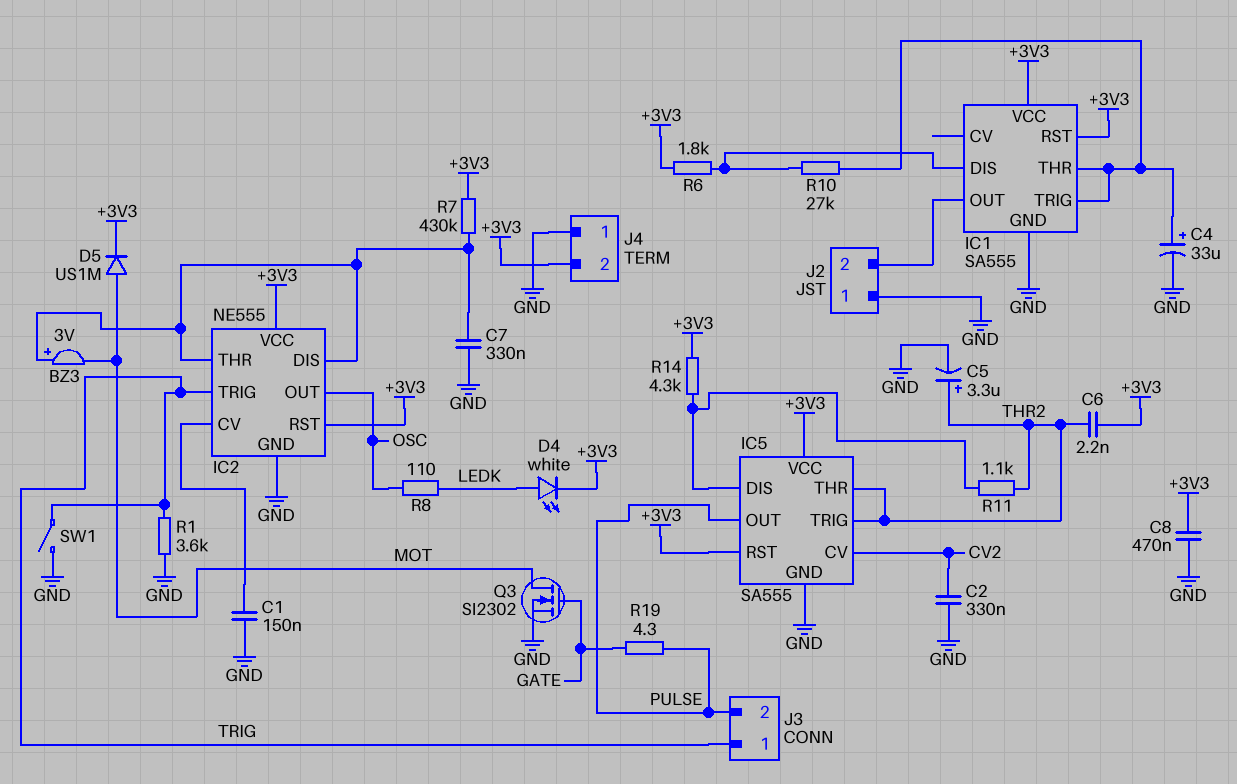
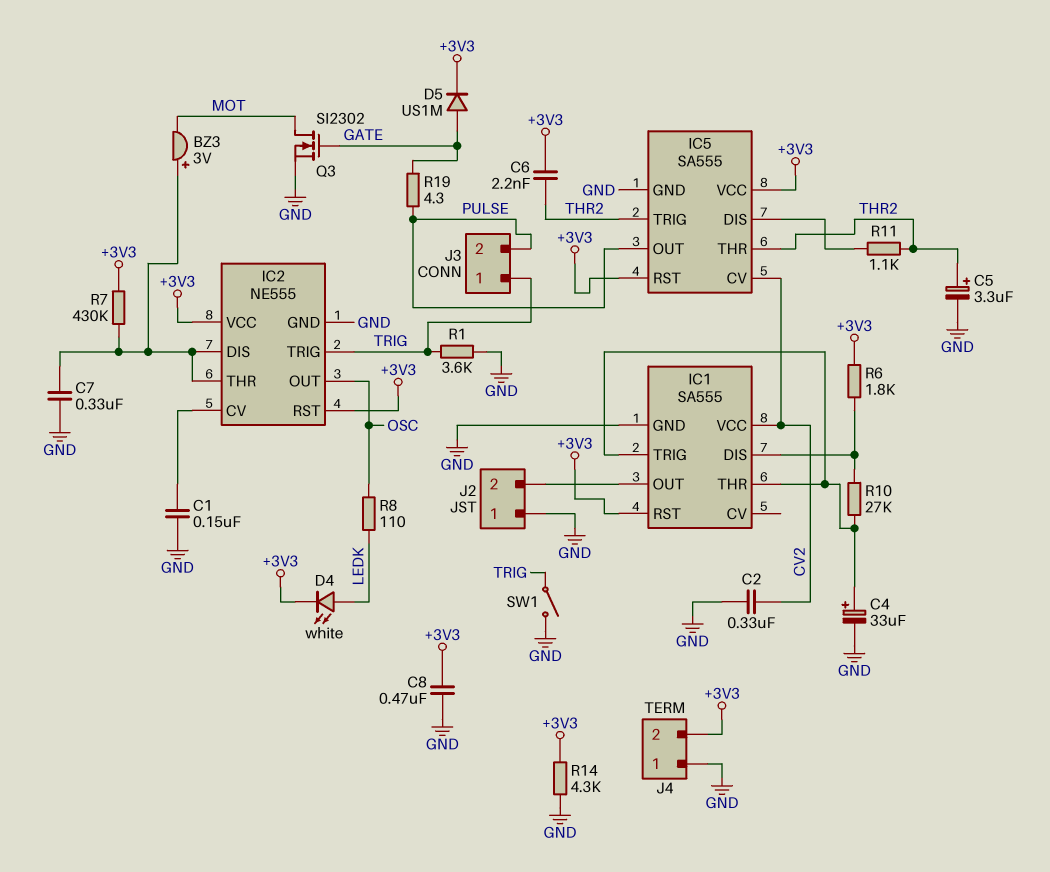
D5: diode US1M (A MOT, K +3V3) -> diode US1M (A GATE, K +3V3)
IC1 pin VCC: +3V3 -> CV2
R14: 4.3k (+3V3, IC5/DIS) -> 4.3k (+3V3, GND)

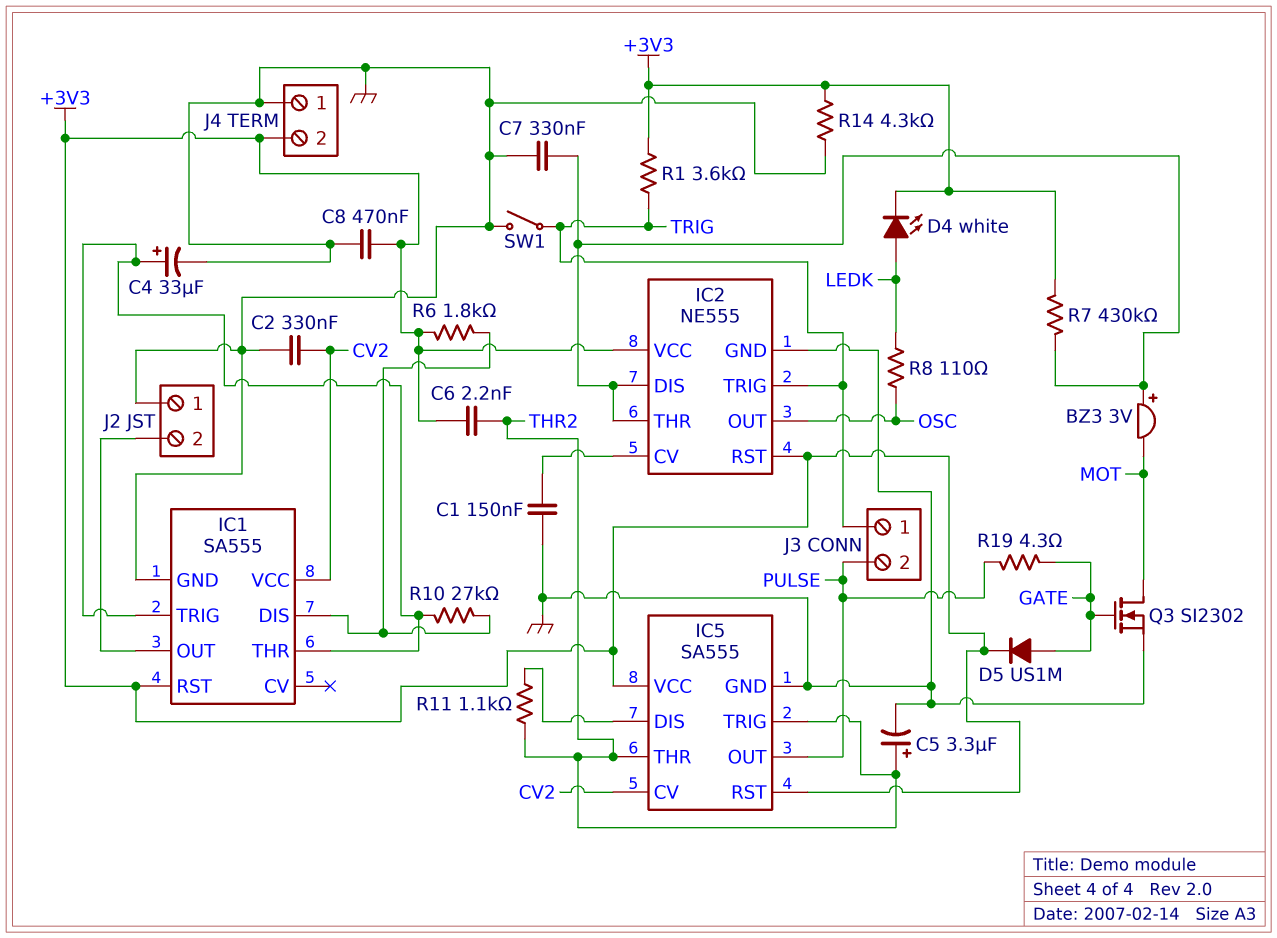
R1: 3.6k (GND, TRIG) -> 3.6k (+3V3, TRIG)

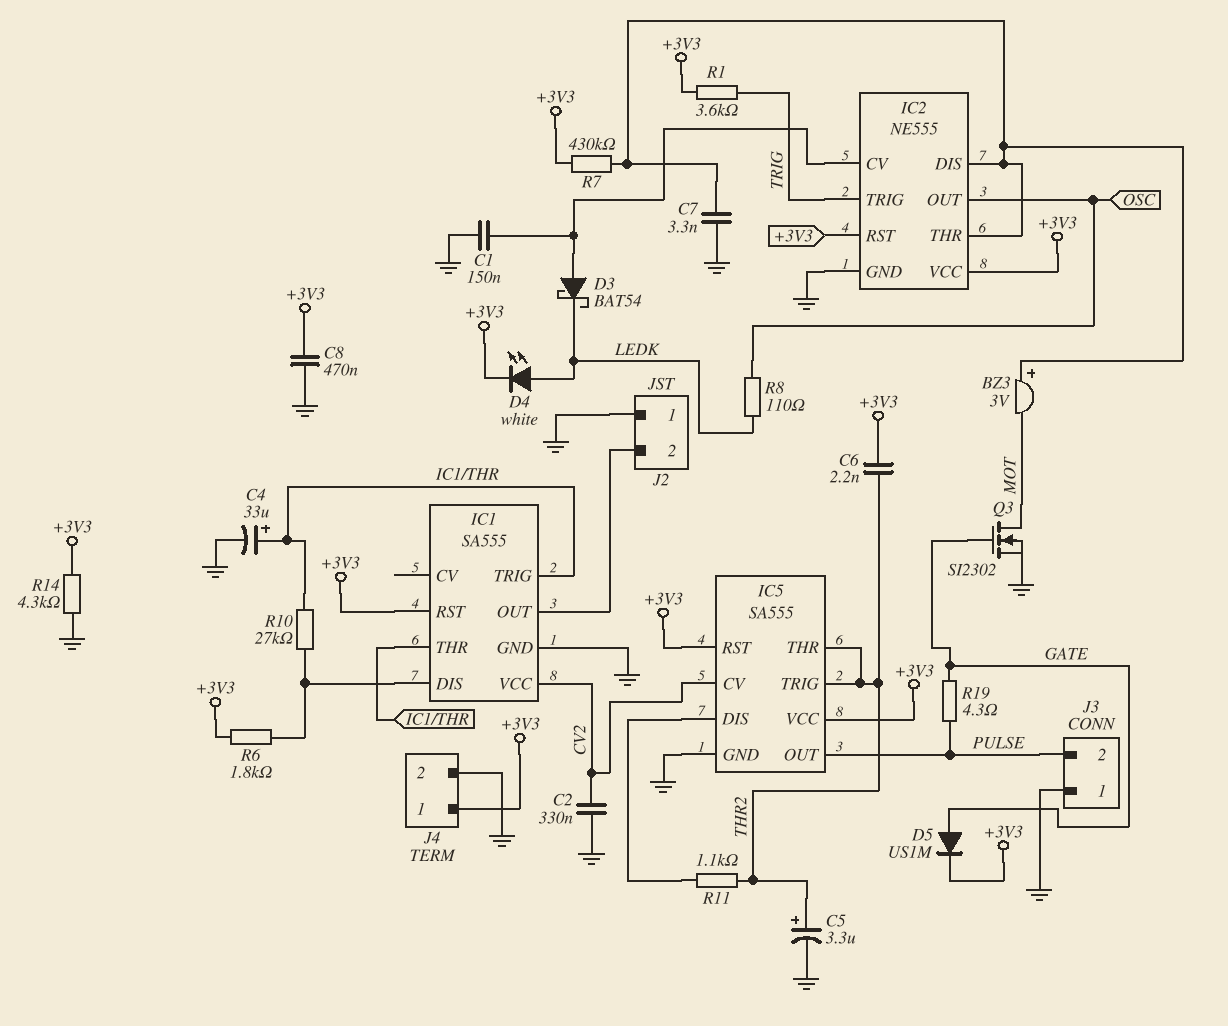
C7: 330nF (GND, IC2/DIS) -> 3.3nF (GND, IC2/DIS)
D3: none -> schottky BAT54 (A IC2/CV, K LEDK)
J3 pin 1: TRIG -> GND
J4 pin 1: GND -> +3V3
J4 pin 2: +3V3 -> GND
SW1: switch (GND, TRIG) -> none

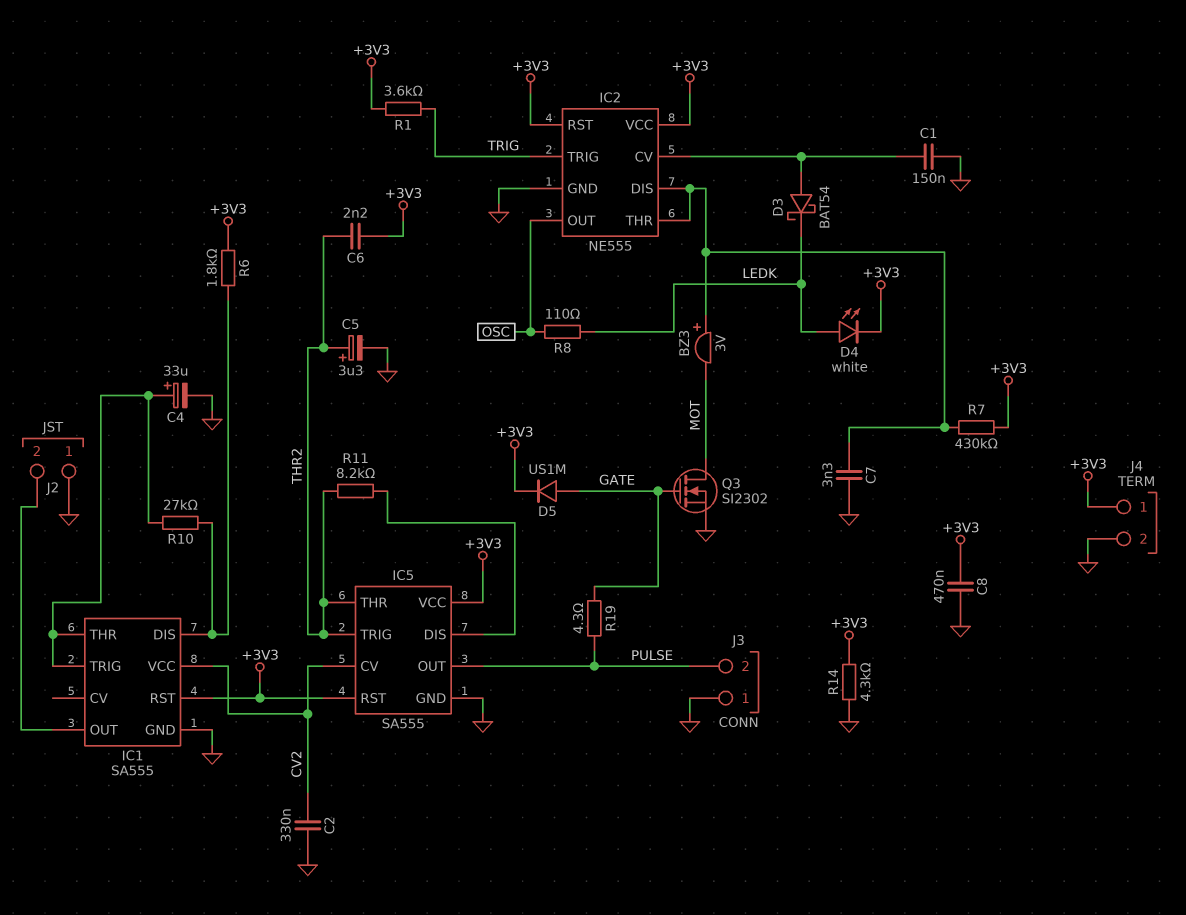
R11: 1.1k (IC5/DIS, THR2) -> 8.2k (IC5/DIS, THR2)

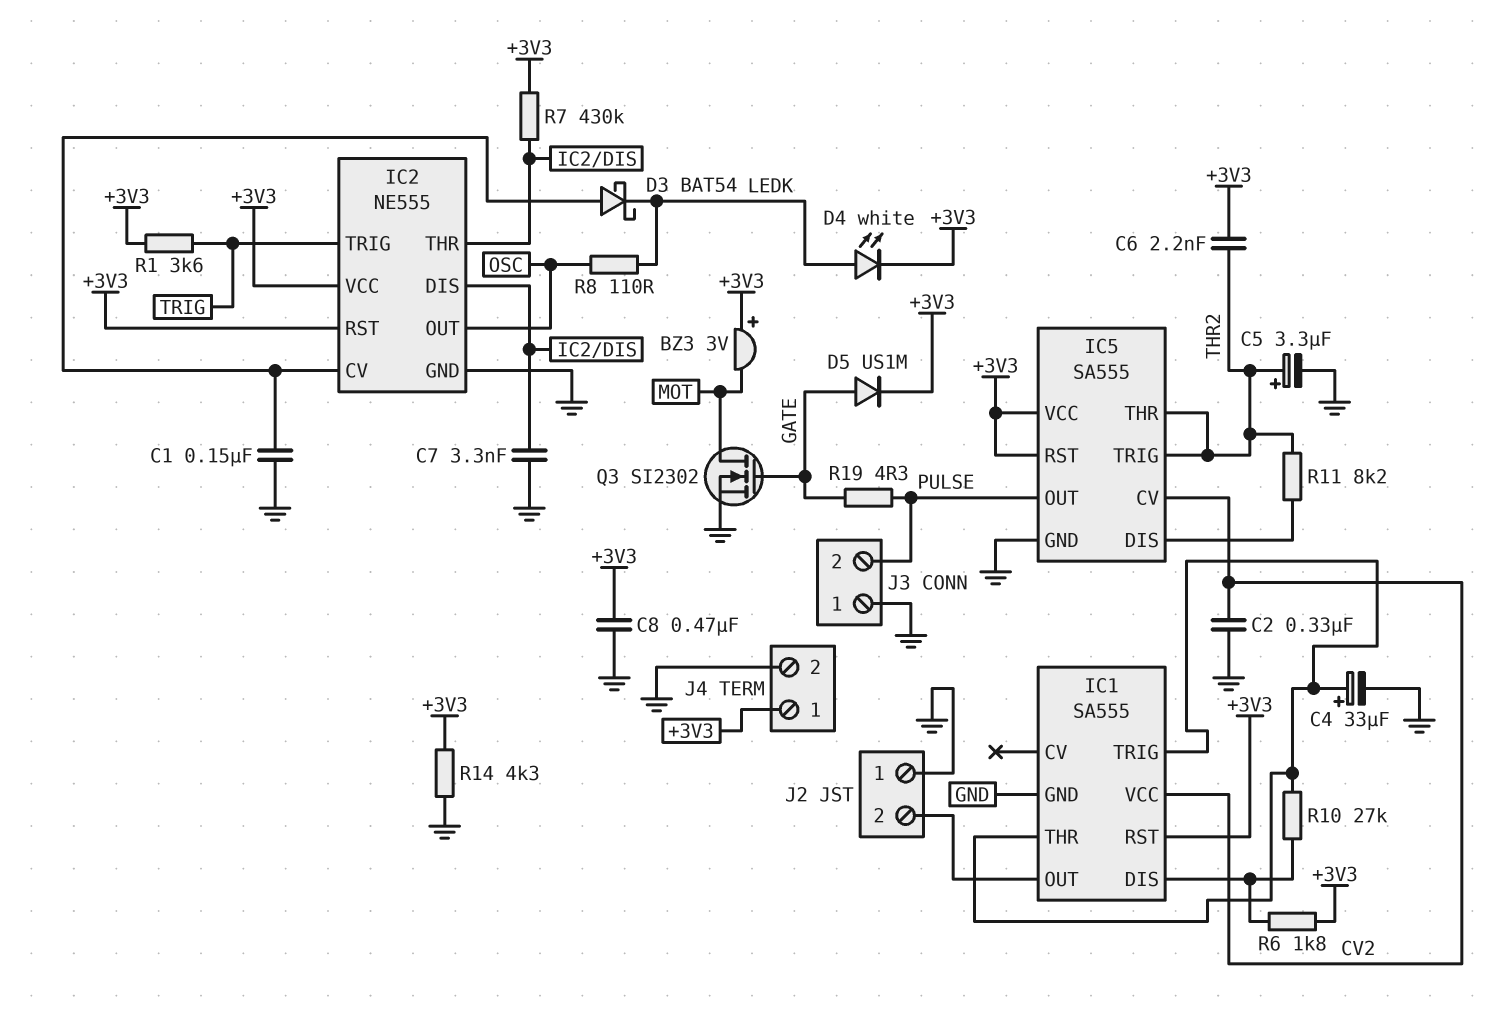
BZ3: buzzer 3V (plus IC2/DIS, minus MOT) -> buzzer 3V (plus +3V3, minus MOT)

